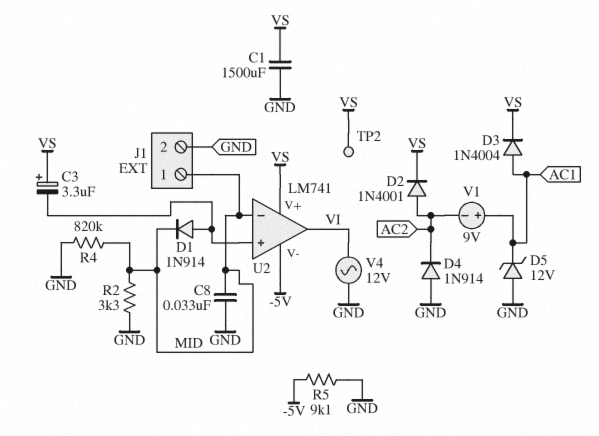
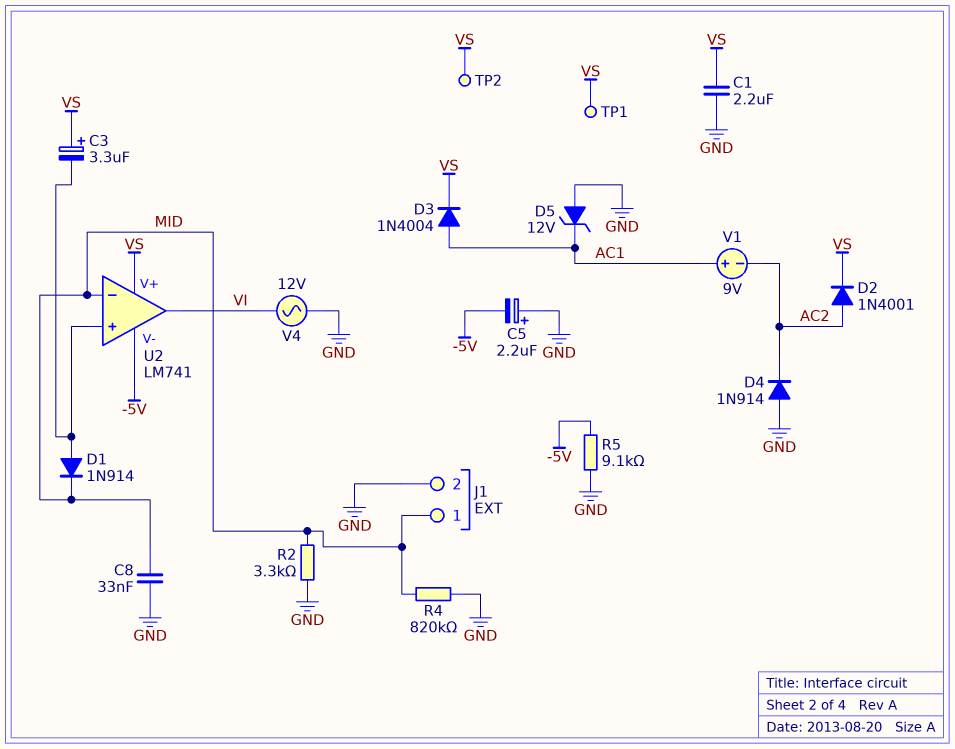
C1: 1500uF (GND, VS) -> 2.2uF (GND, VS)
C5: none -> 2.2uF (plus GND, minus -5V)
TP1: none -> test point (VS)

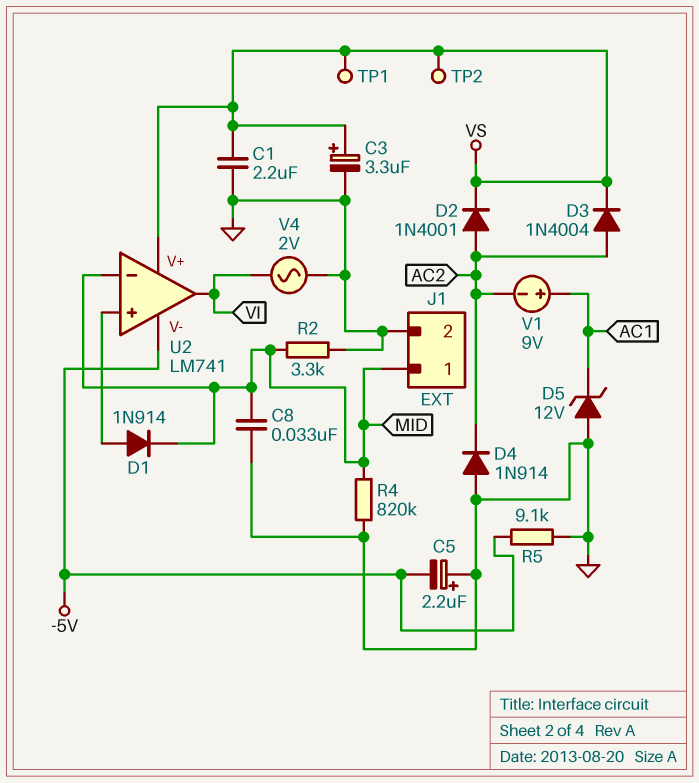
C3: 3.3uF (plus VS, minus U2/in+) -> 3.3uF (plus VS, minus GND)
D3: diode 1N4004 (A AC1, K VS) -> diode 1N4004 (A AC2, K VS)
V4: AC 12V (GND, VI) -> AC 2V (GND, VI)

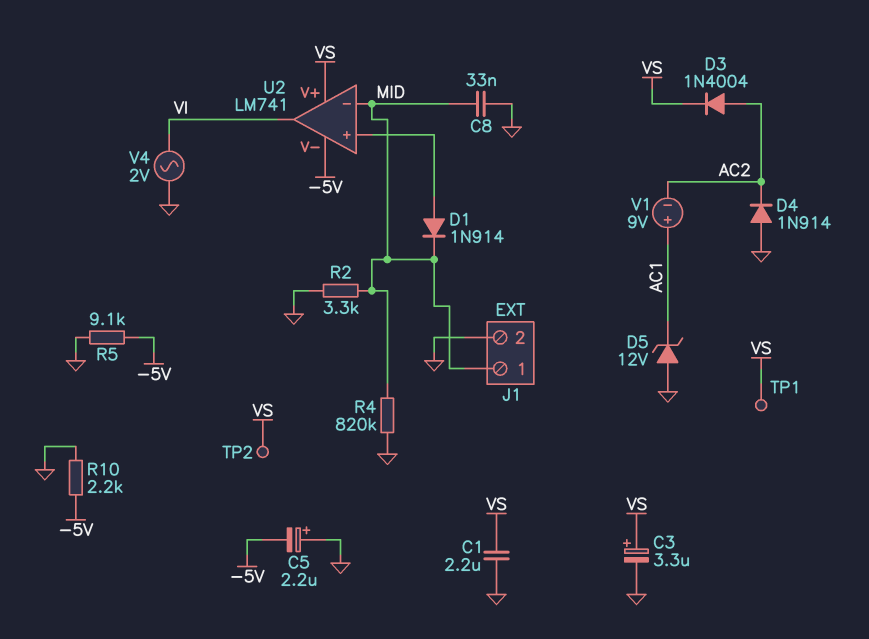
D2: diode 1N4001 (A AC2, K VS) -> none
R10: none -> 2.2k (-5V, GND)

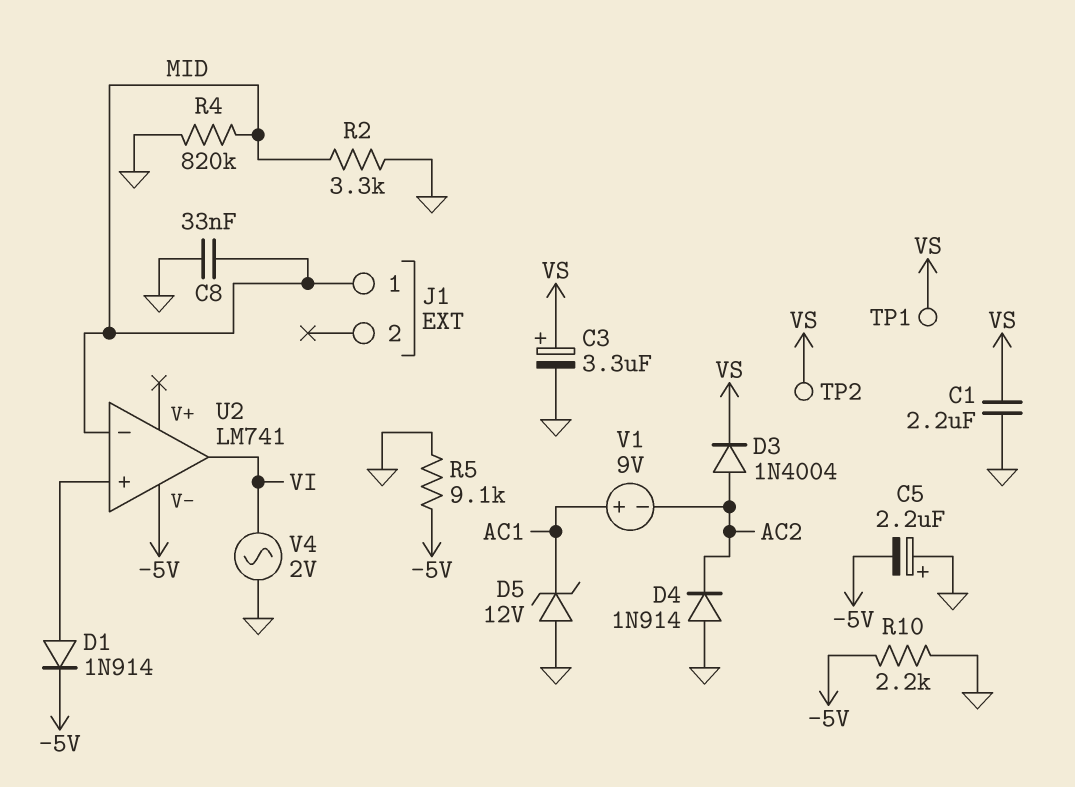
D1: diode 1N914 (A U2/in+, K MID) -> diode 1N914 (A U2/in+, K -5V)
J1 pin 2: GND -> none
U2 pin V+: VS -> none

